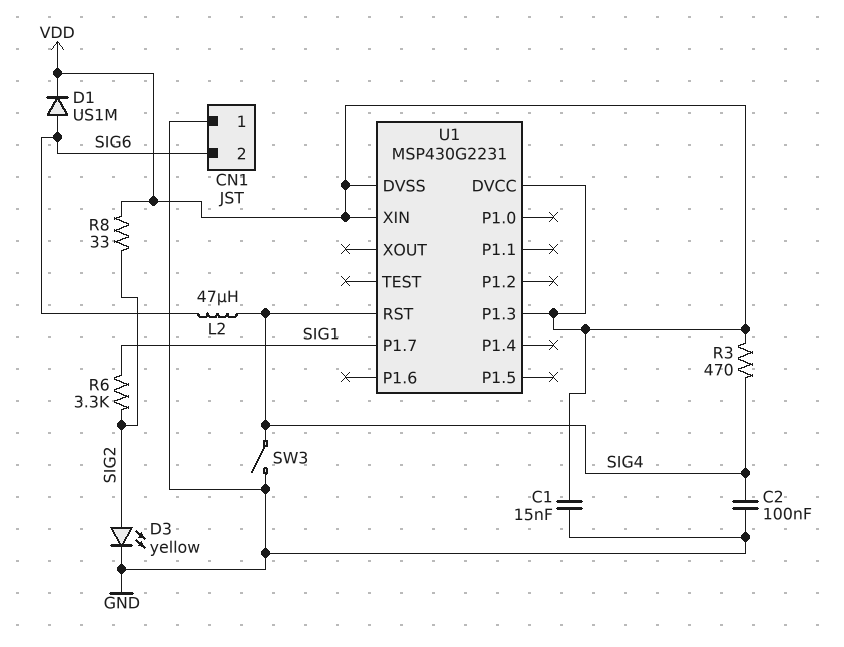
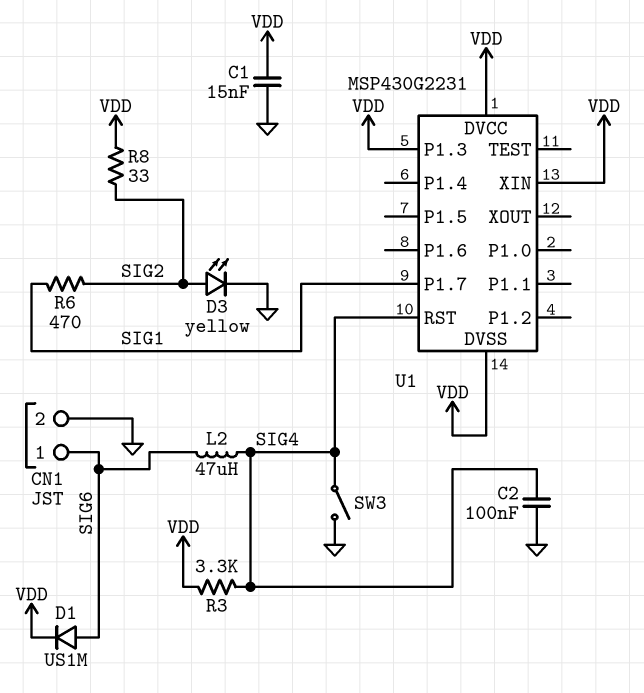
CN1 pin 1: GND -> SIG6
CN1 pin 2: SIG6 -> GND
R3: 470 (SIG4, VDD) -> 3.3k (SIG4, VDD)
R6: 3.3k (SIG1, SIG2) -> 470 (SIG1, SIG2)

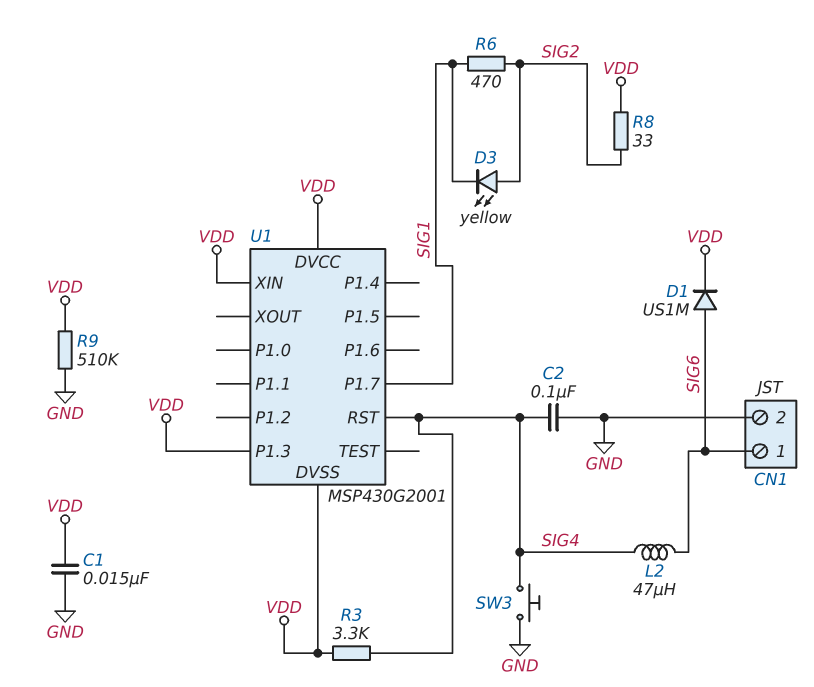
D3: LED yellow (A SIG2, K GND) -> LED yellow (A SIG2, K SIG1)
R9: none -> 510k (GND, VDD)
SW3: switch (GND, SIG4) -> button (GND, SIG4)
U1: MSP430G2231 -> MSP430G2001

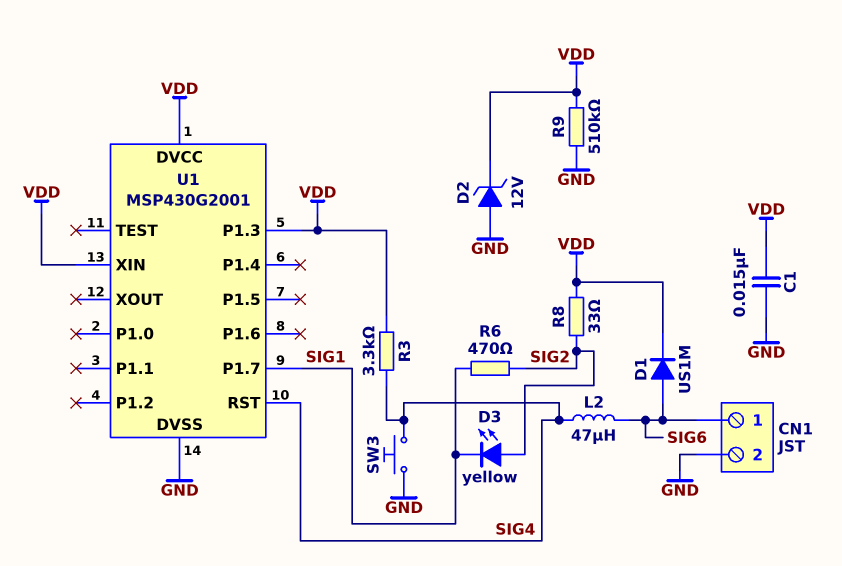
C2: 100nF (GND, SIG4) -> none
D2: none -> zener 12V (A GND, K VDD)
U1 pin DVSS: VDD -> GND

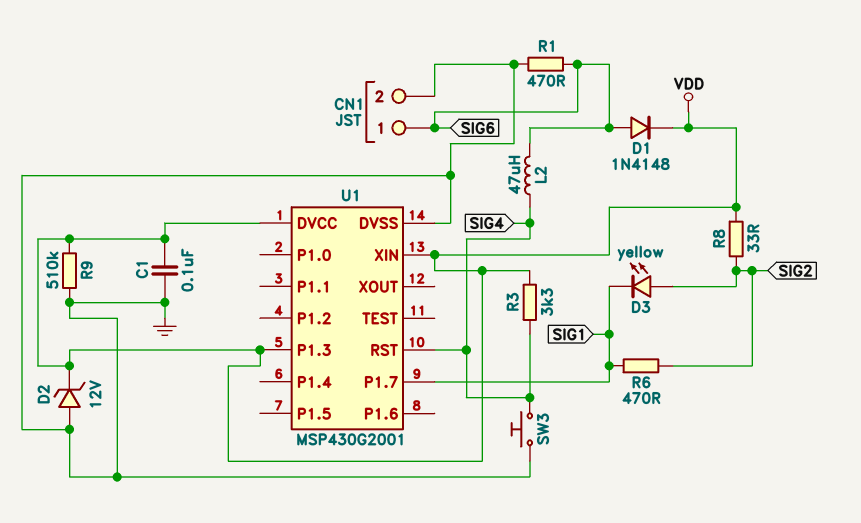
C1: 15nF (GND, VDD) -> 100nF (GND, VDD)
D1: diode US1M (A SIG6, K VDD) -> diode 1N4148 (A SIG6, K VDD)
R1: none -> 470 (GND, SIG6)

